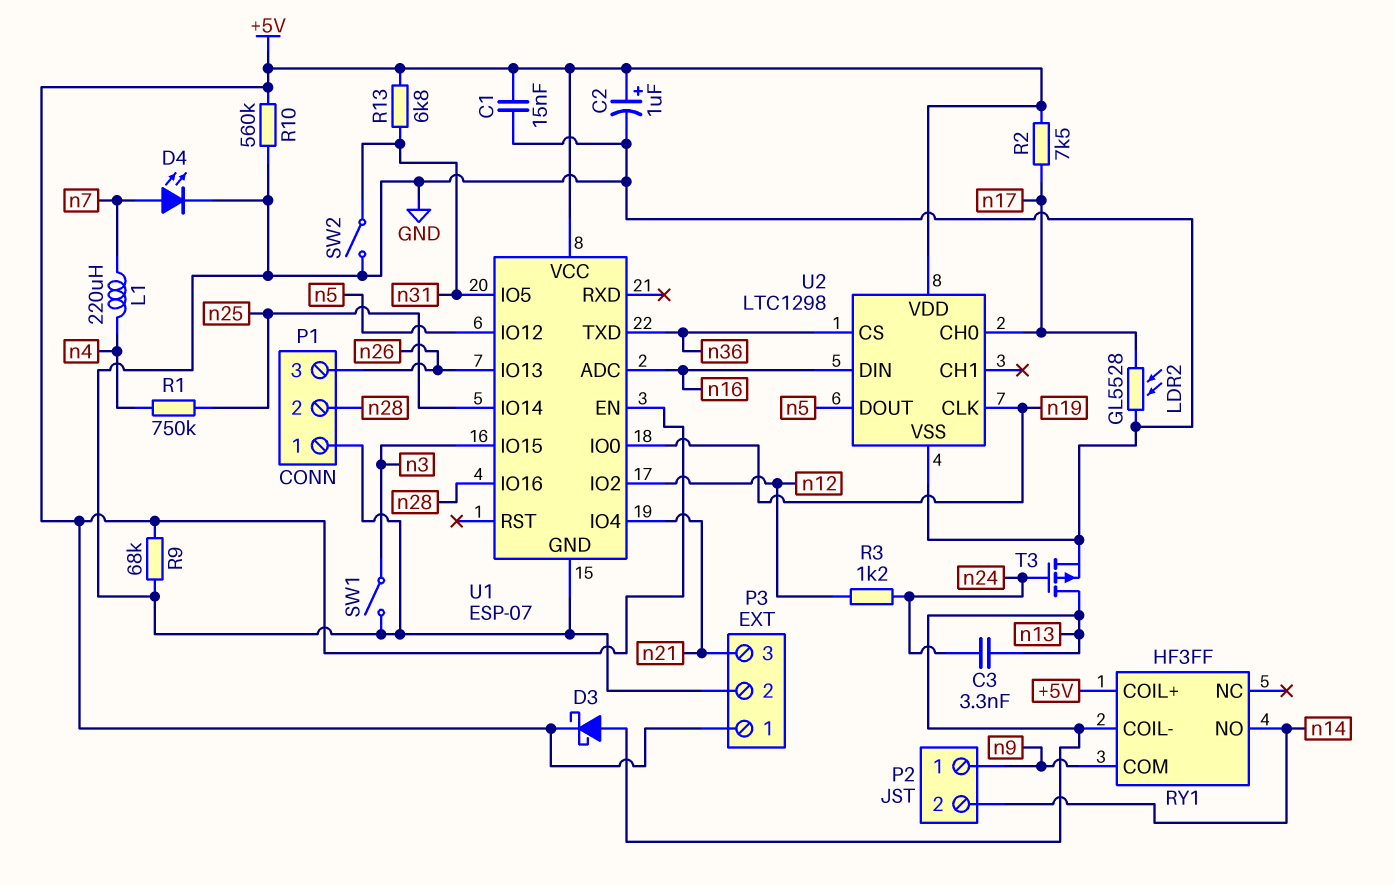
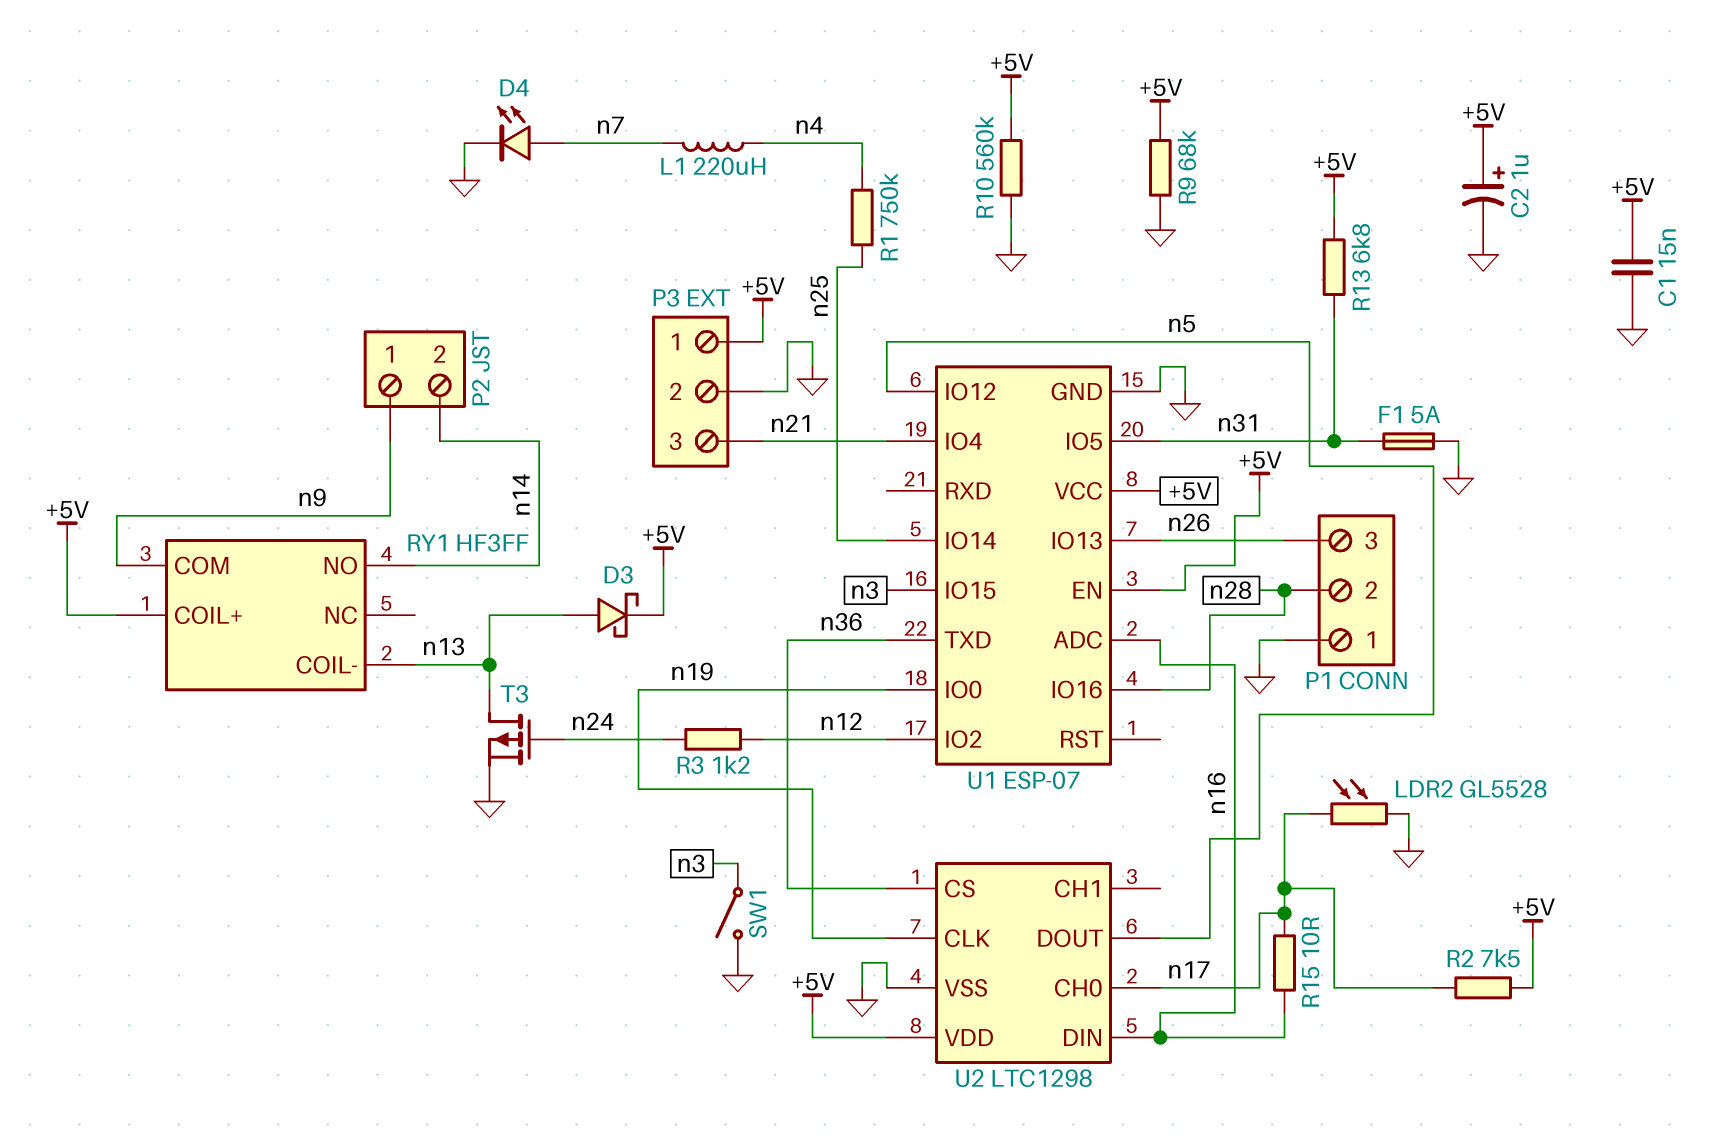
C3: 3.3nF (n13, n24) -> none
F1: none -> 5A (GND, n31)
R15: none -> 10 (n16, n17)
SW2: switch (GND, n31) -> none

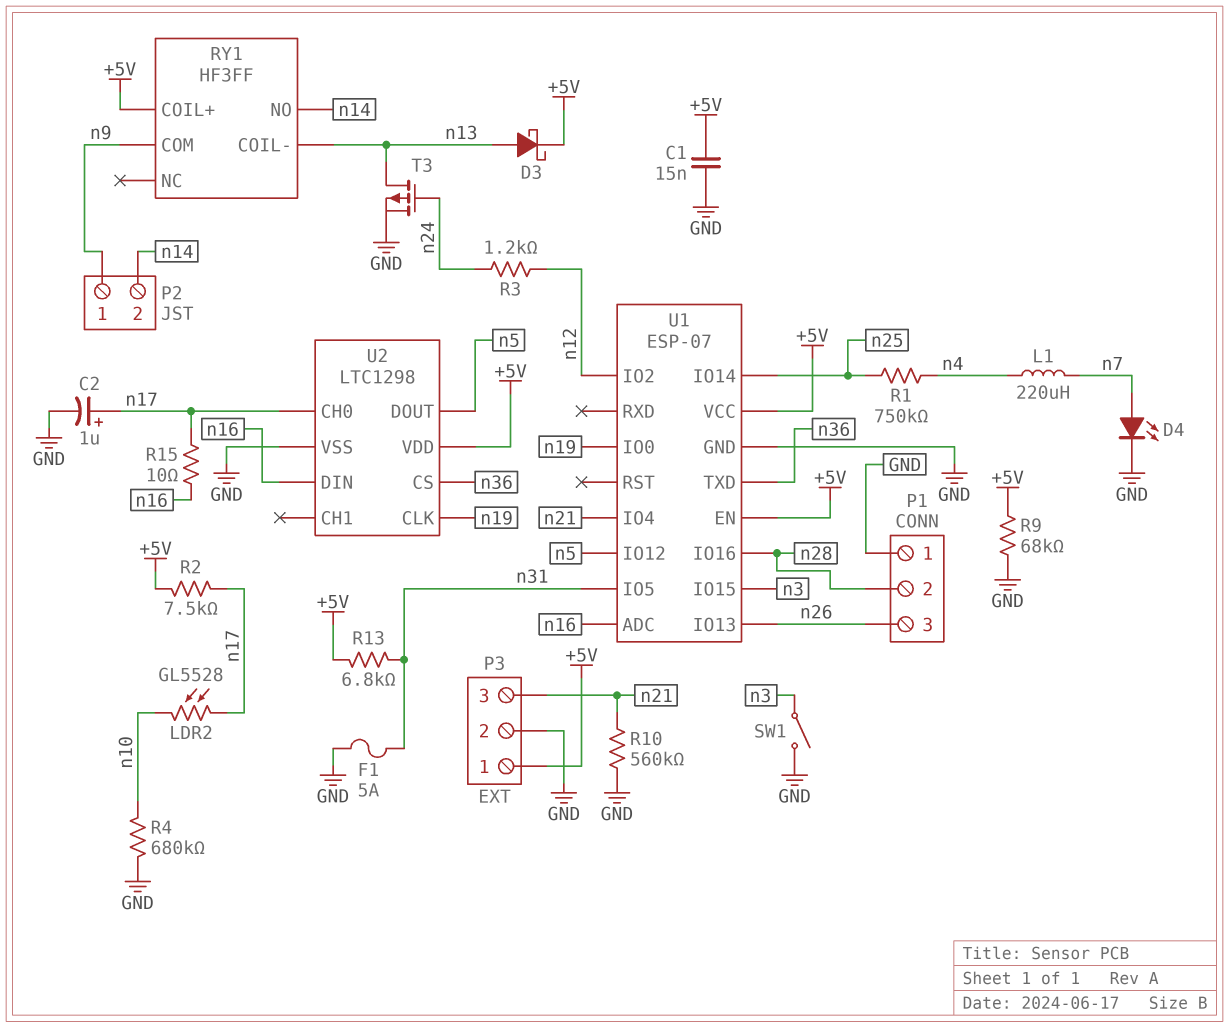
C2: 1uF (plus +5V, minus GND) -> 1uF (plus n17, minus GND)
LDR2: GL5528 (GND, n17) -> GL5528 (n10, n17)
R4: none -> 680k (GND, n10)
R10: 560k (+5V, GND) -> 560k (GND, n21)

